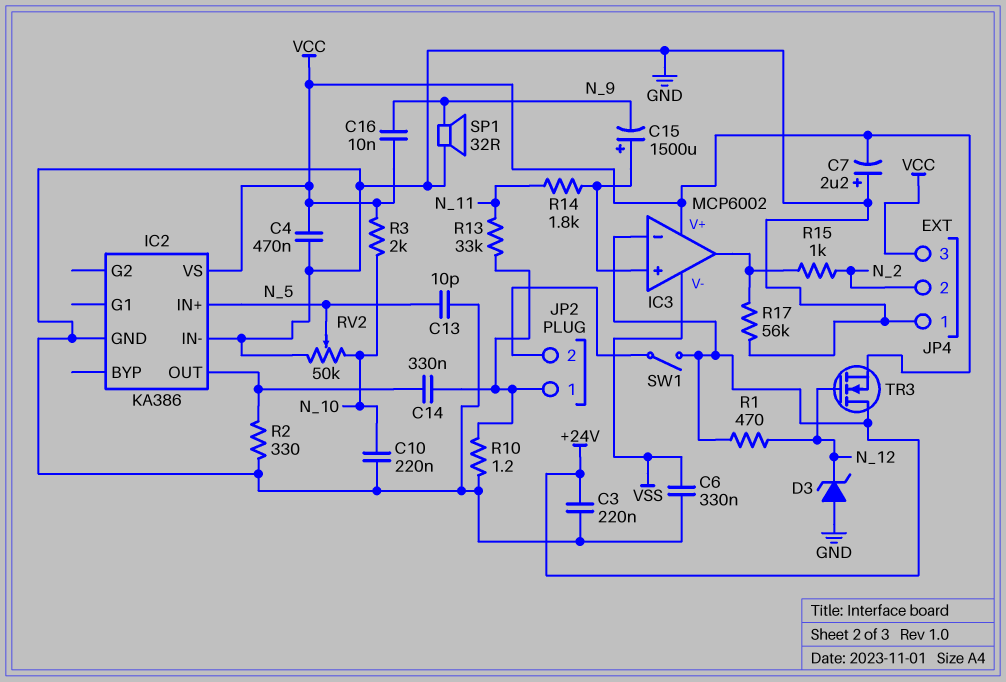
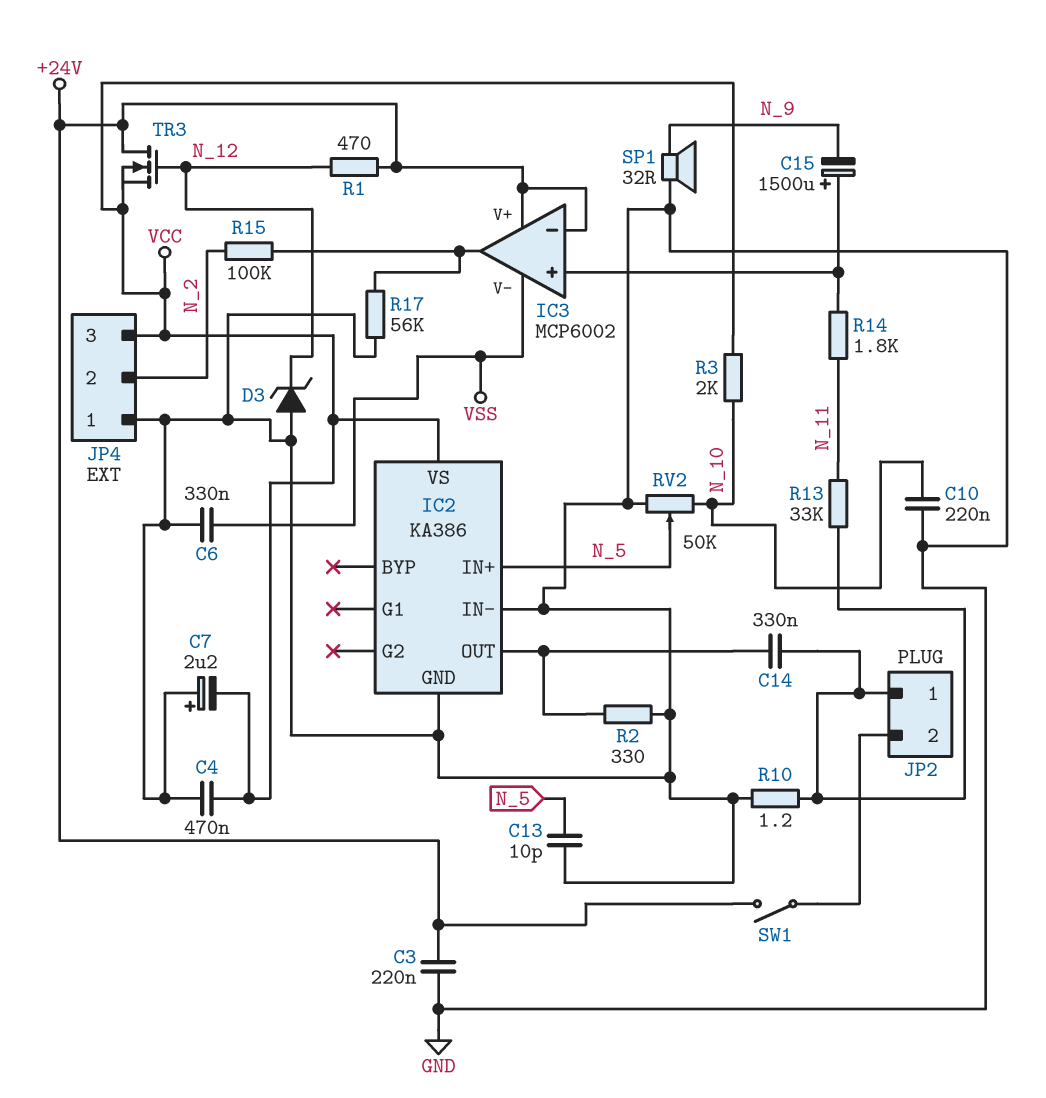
C16: 10nF (N_9, VCC) -> none
IC3 pin V+: VCC -> +24V
R15: 1k (IC3/out, N_2) -> 100k (IC3/out, N_2)

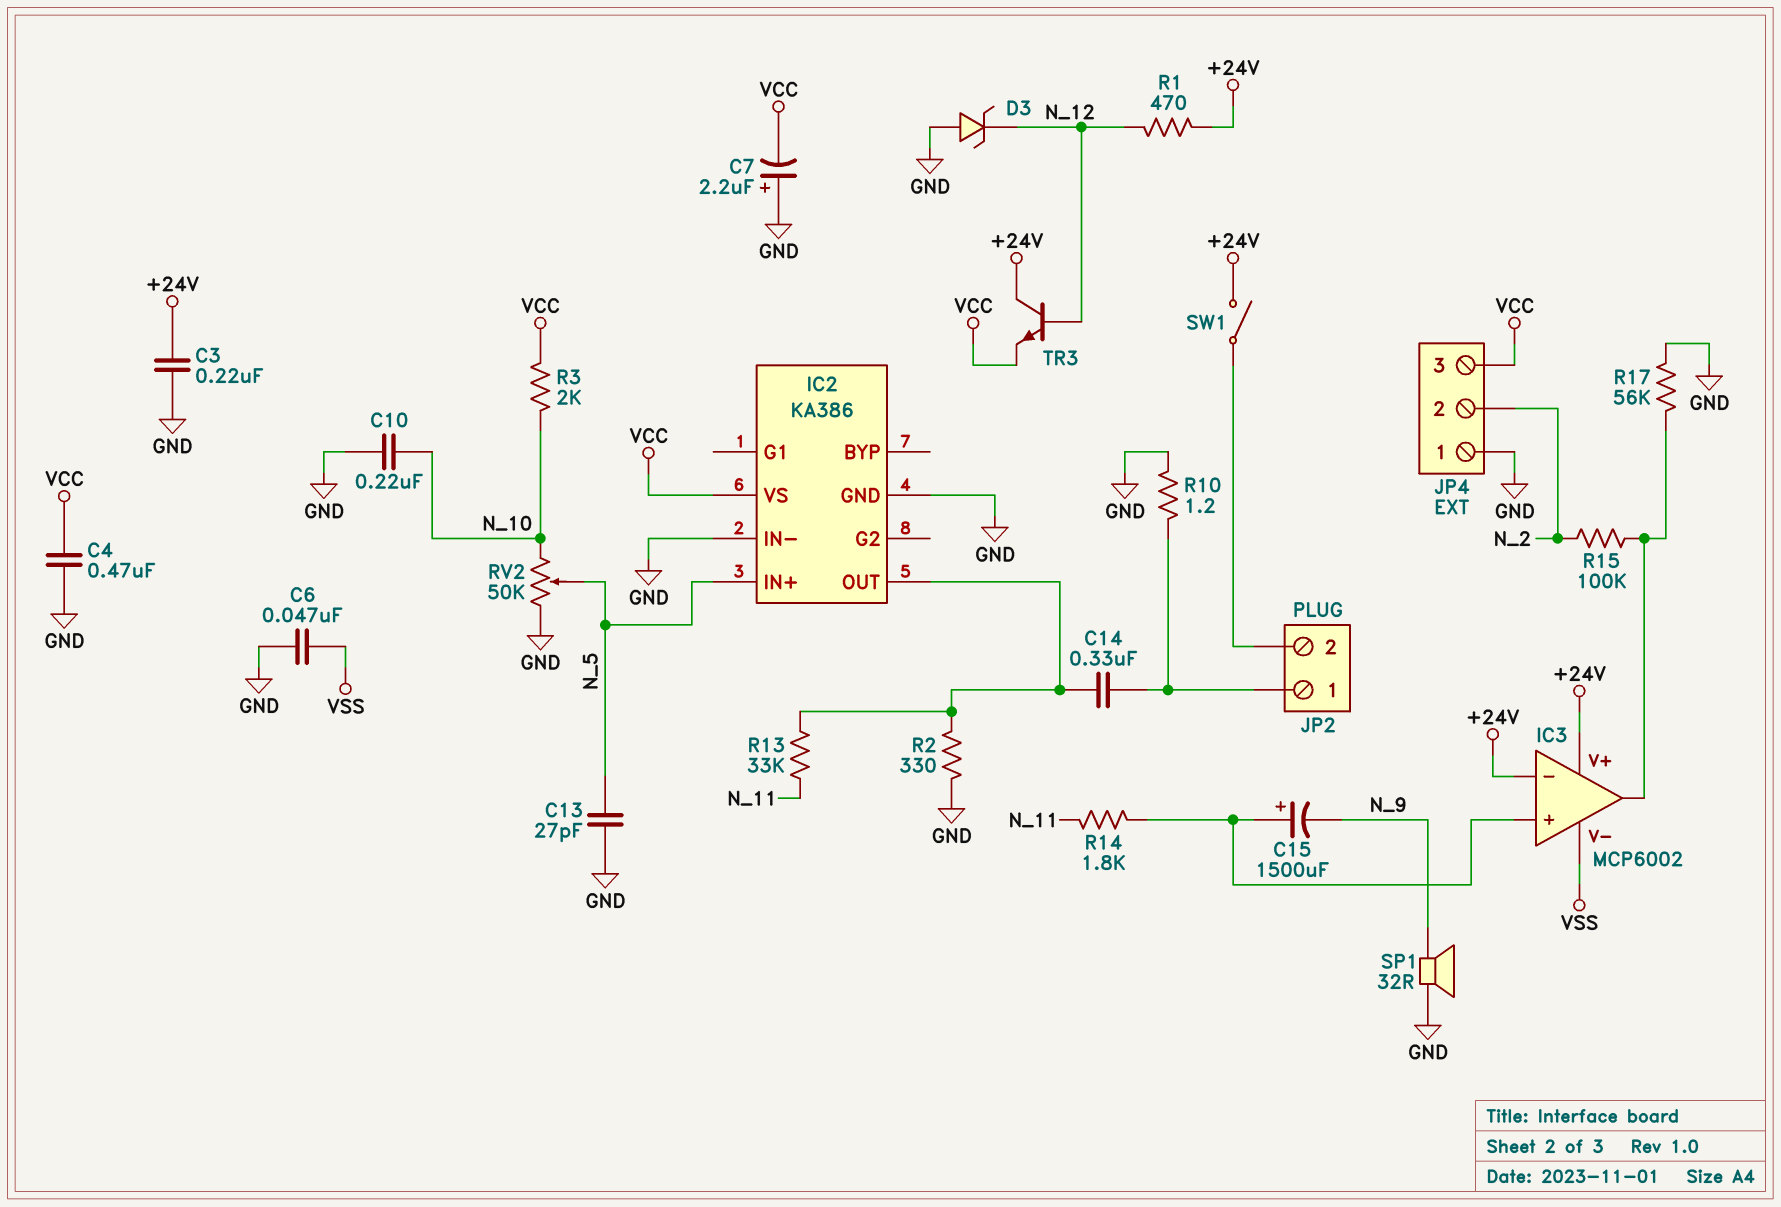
C6: 330nF (GND, VSS) -> 47nF (GND, VSS)
C13: 10pF (GND, N_5) -> 27pF (GND, N_5)
R13: 33k (JP2/1, N_11) -> 33k (IC2/OUT, N_11)
TR3: NMOS (G N_12, D +24V, S VCC) -> NPN (B N_12, C +24V, E VCC)

